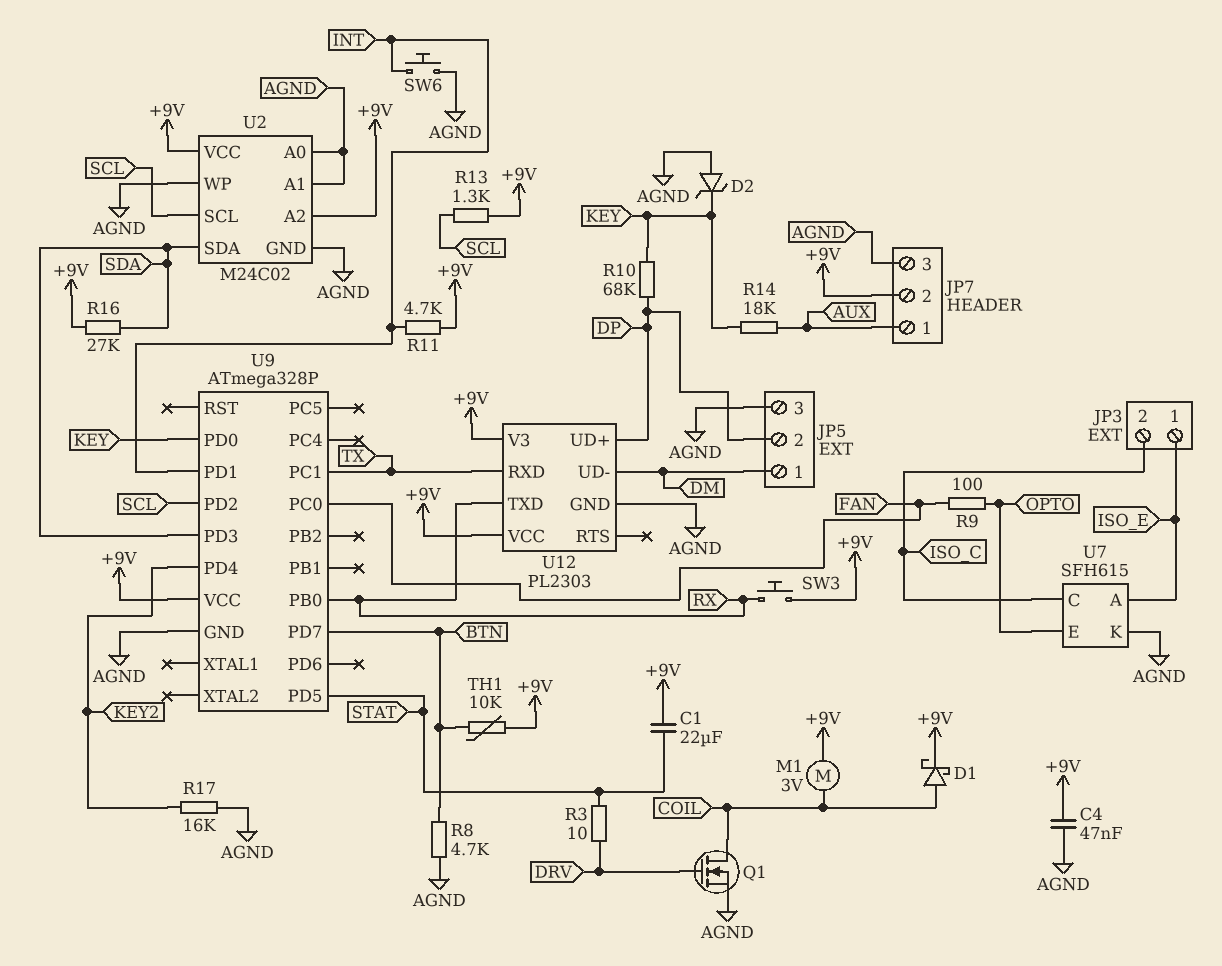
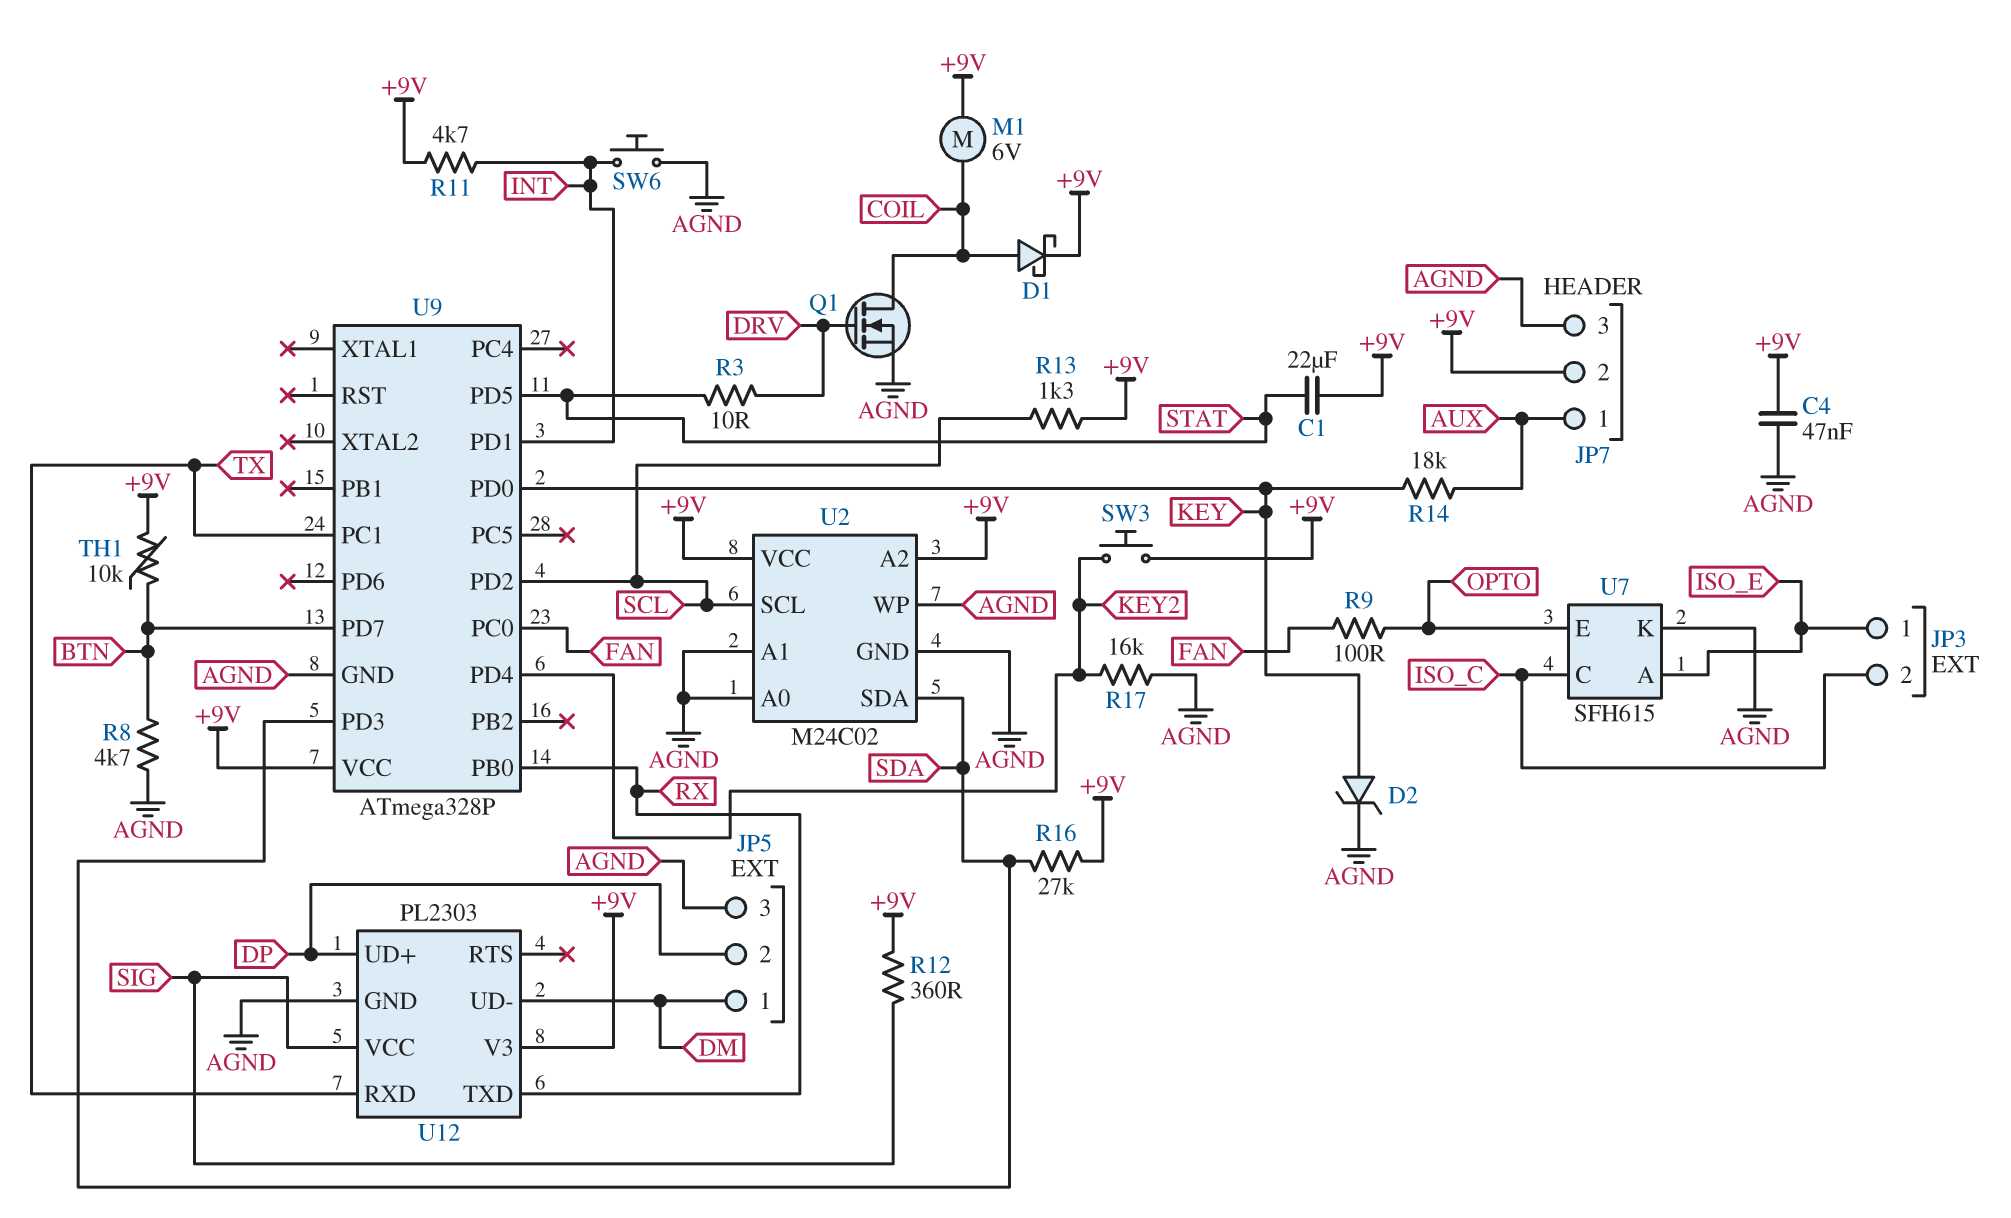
D2: zener (A AGND, K KEY) -> zener (A KEY, K AGND)
M1: motor 3V (+9V, COIL) -> motor 6V (+9V, COIL)
R10: 68k (DP, KEY) -> none
R12: none -> 360 (+9V, SIG)
SW3: button (+9V, RX) -> button (+9V, KEY2)
U12 pin VCC: +9V -> SIG

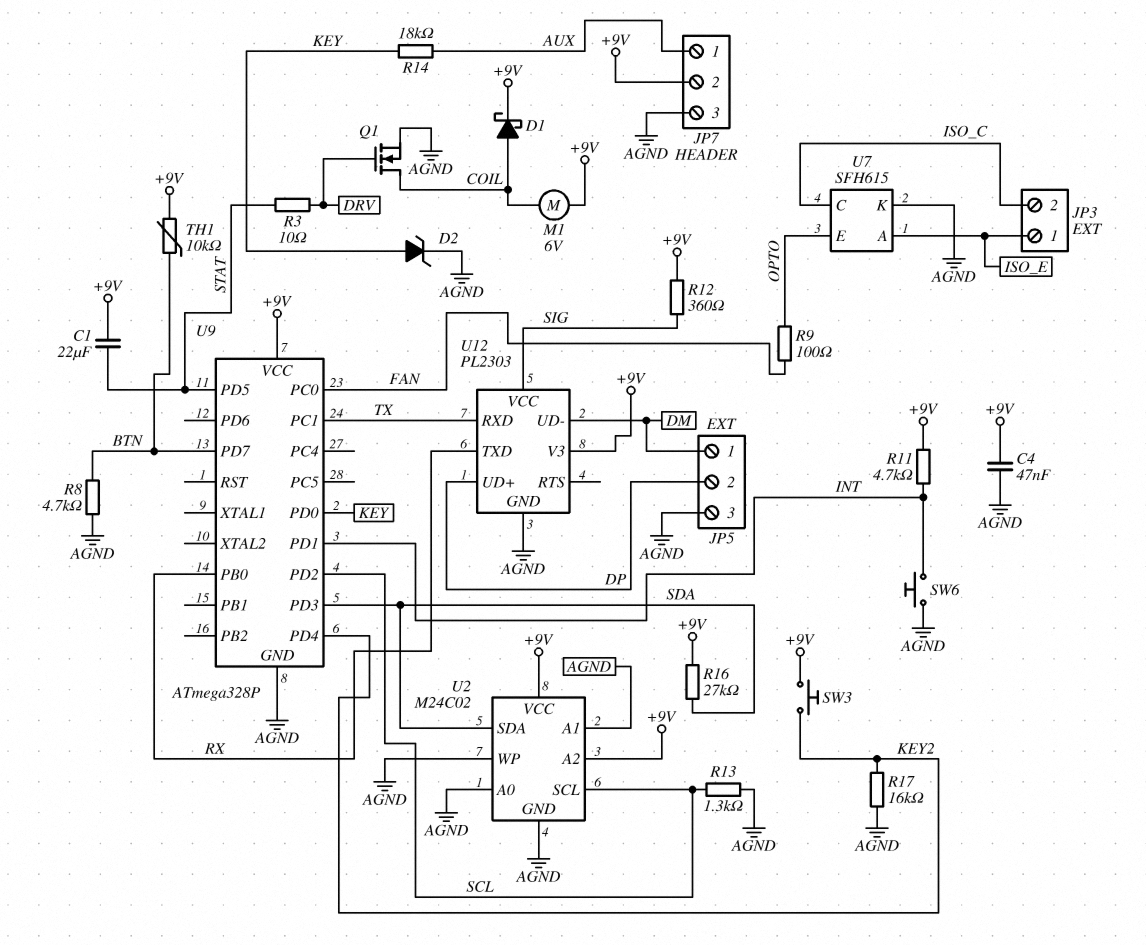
R13: 1.3k (+9V, SCL) -> 1.3k (AGND, SCL)

